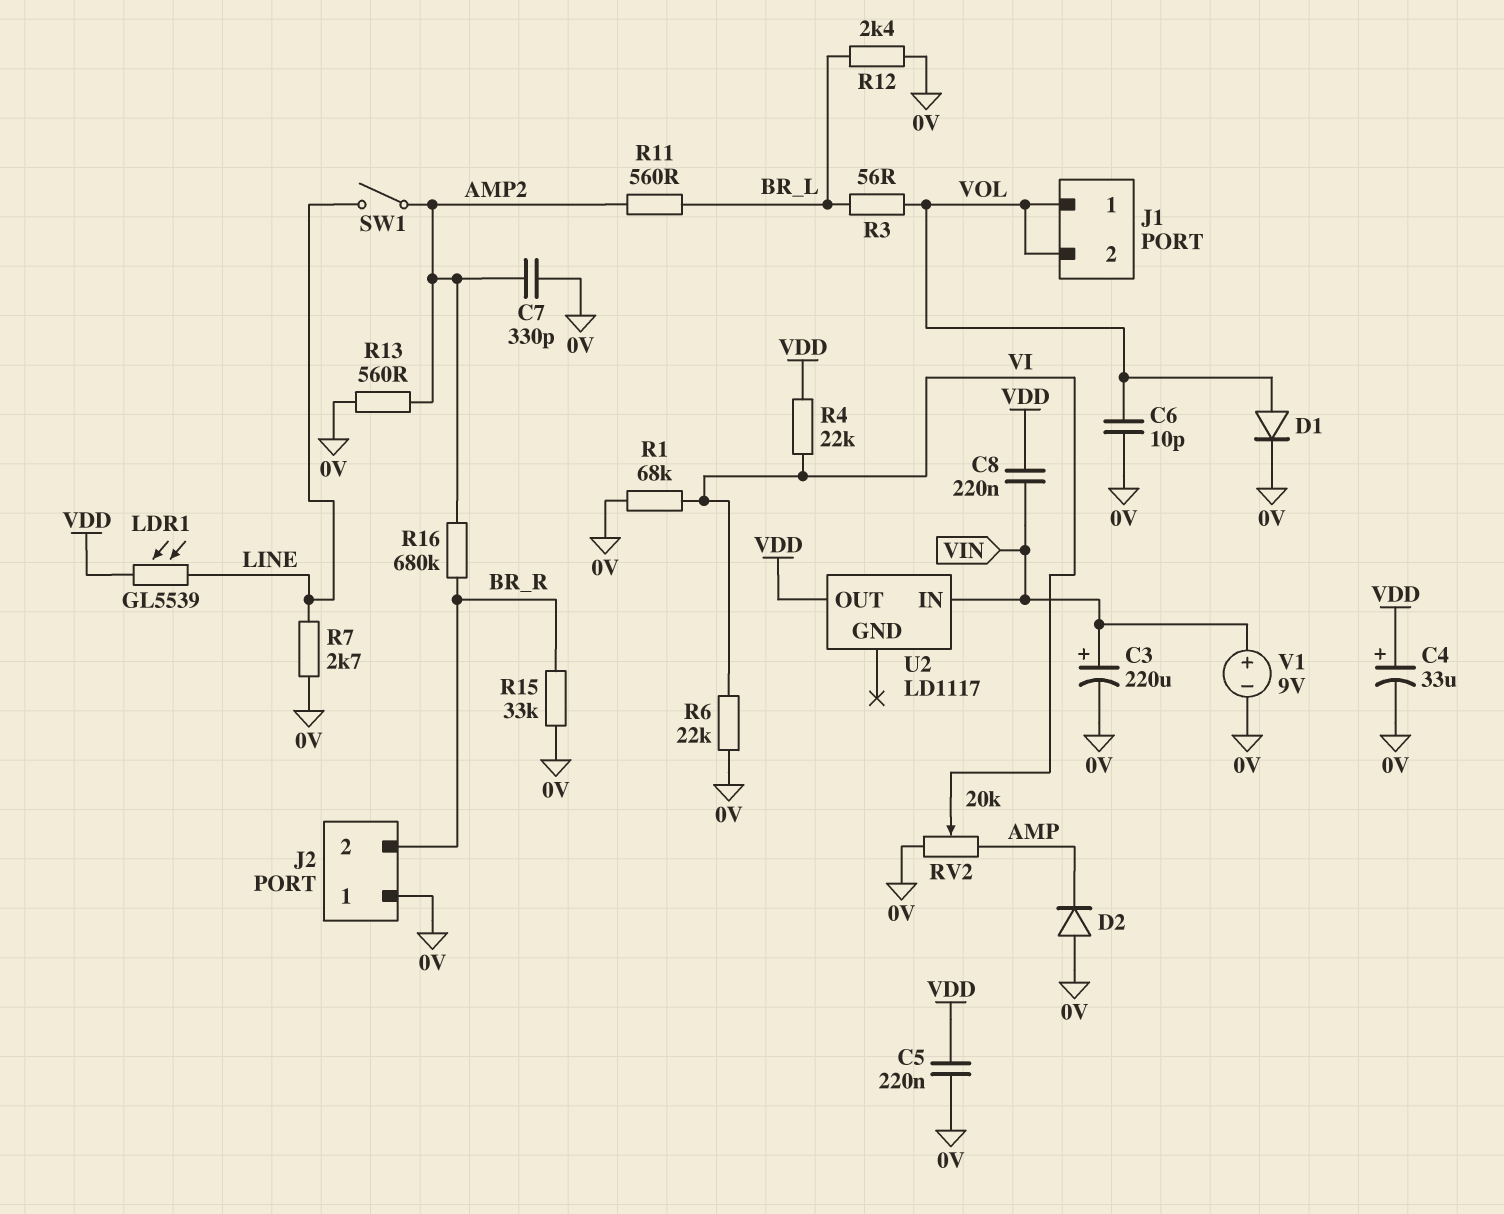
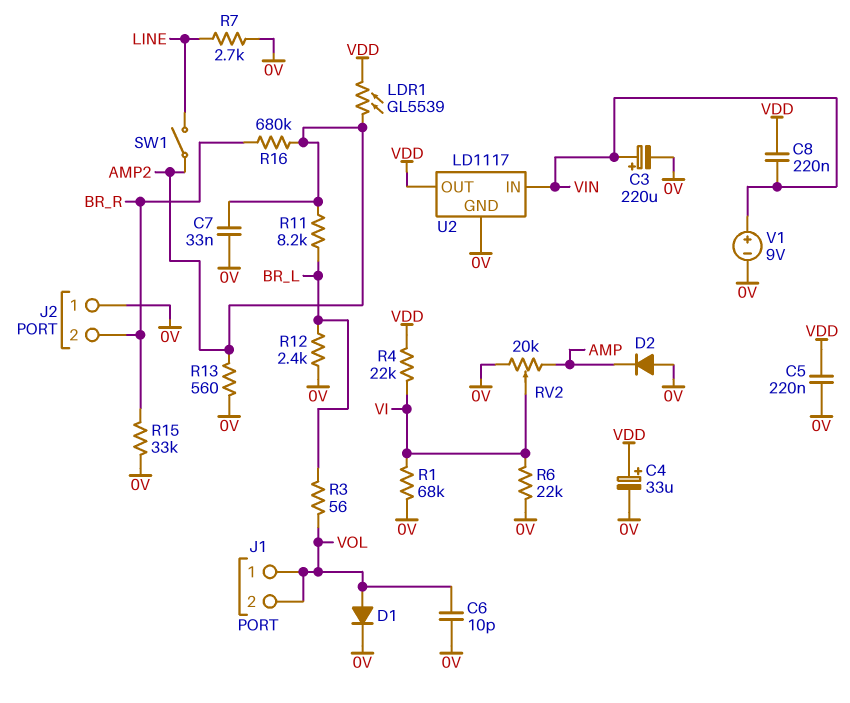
C7: 330pF (0V, AMP2) -> 33nF (0V, AMP2)
LDR1: GL5539 (LINE, VDD) -> GL5539 (AMP2, VDD)
R11: 560 (AMP2, BR_L) -> 8.2k (AMP2, BR_L)
U2 pin GND: none -> 0V

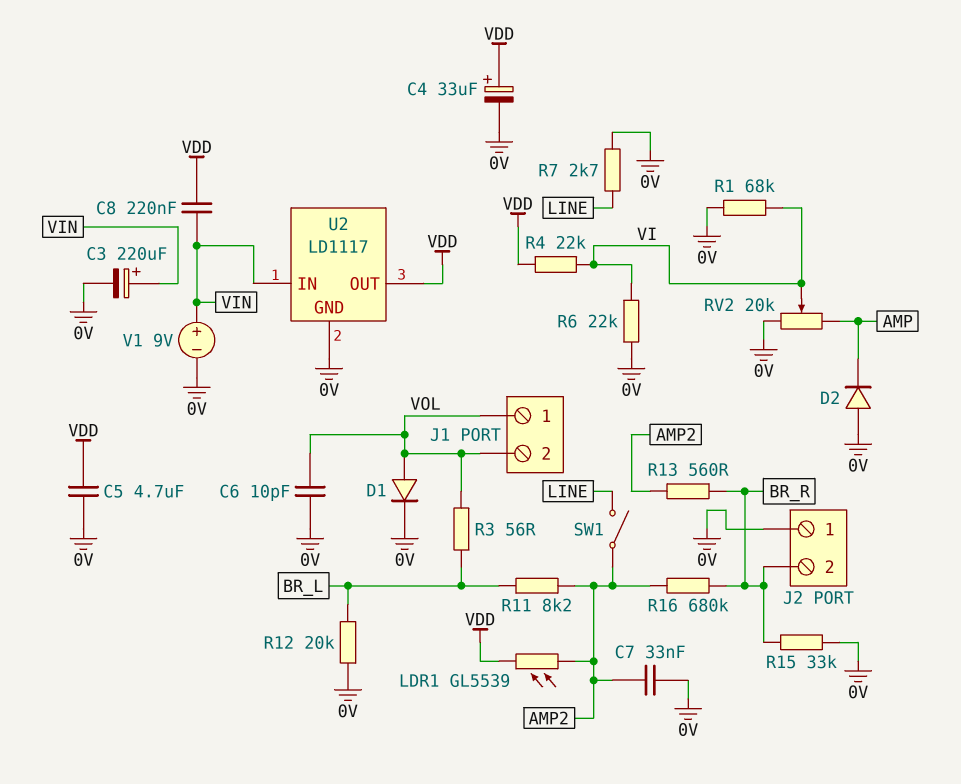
C5: 220nF (0V, VDD) -> 4.7uF (0V, VDD)
R12: 2.4k (0V, BR_L) -> 20k (0V, BR_L)
R13: 560 (0V, AMP2) -> 560 (AMP2, BR_R)

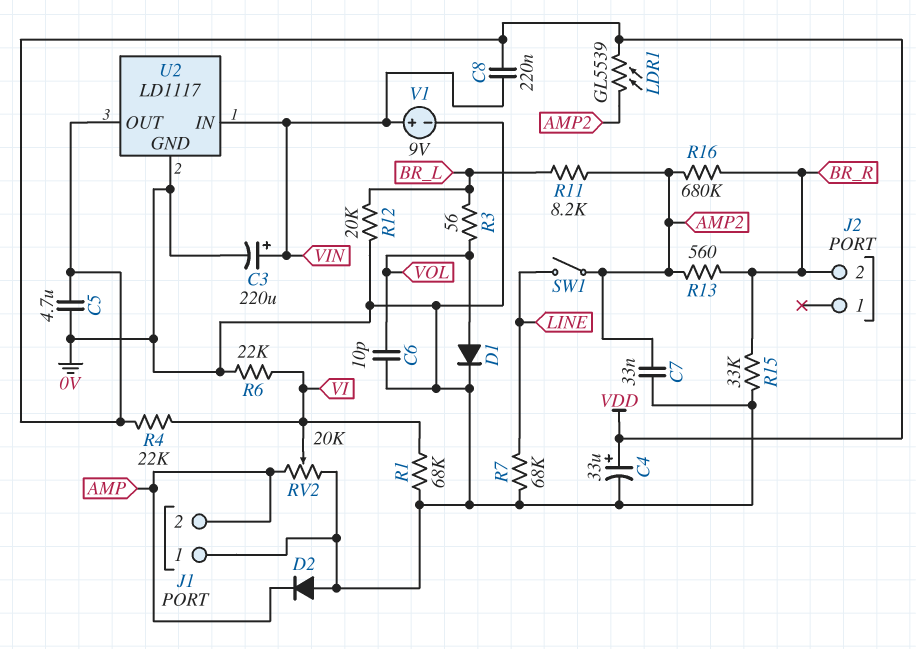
J1 pin 1: VOL -> 0V
J1 pin 2: VOL -> AMP
J2 pin 1: 0V -> none
R7: 2.7k (0V, LINE) -> 68k (0V, LINE)

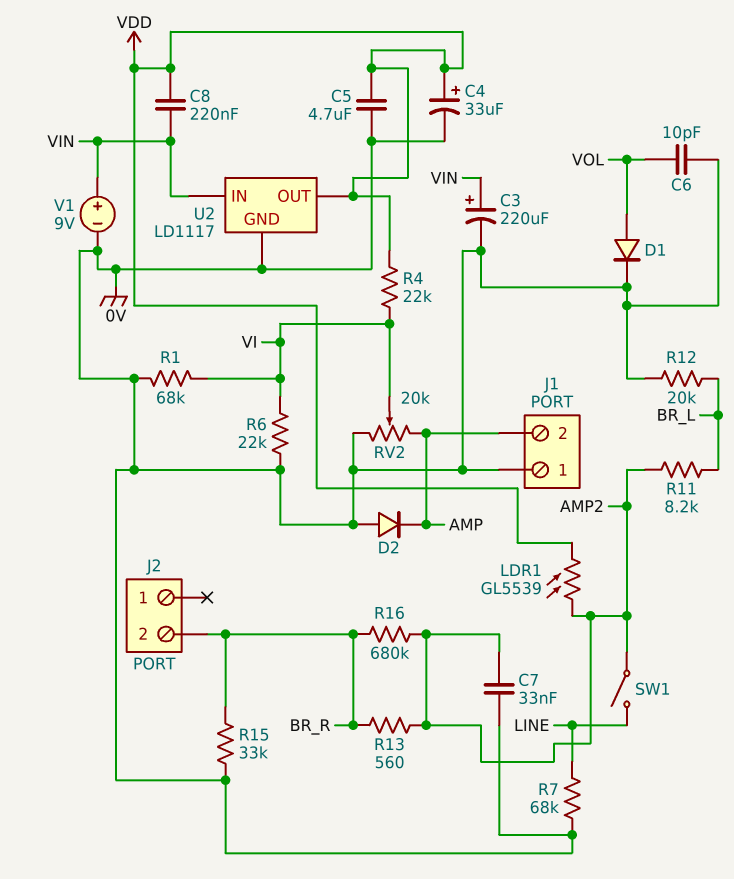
R3: 56 (BR_L, VOL) -> none

